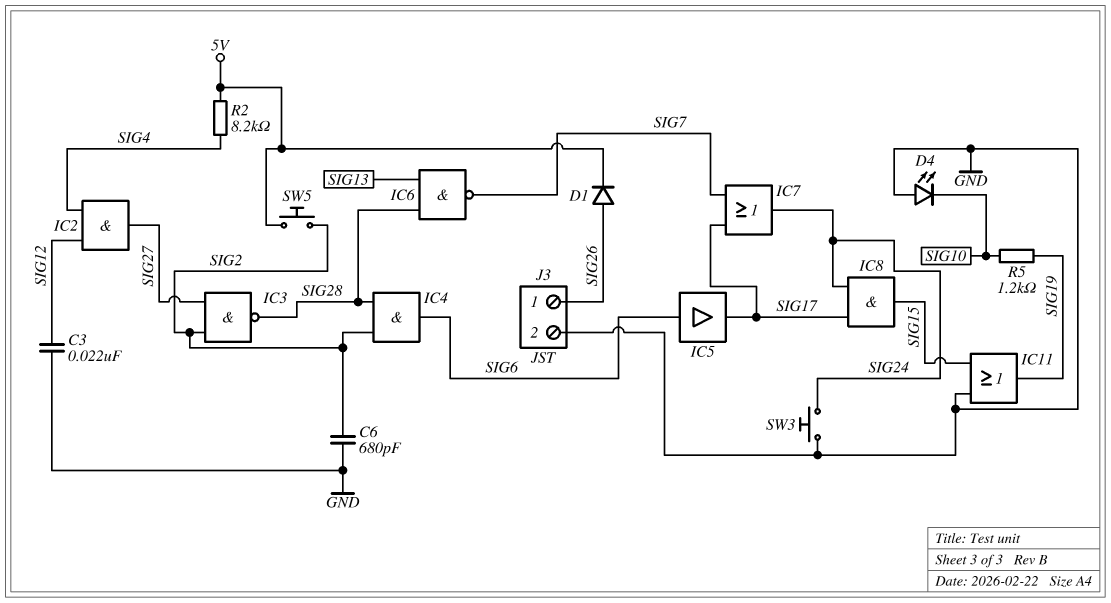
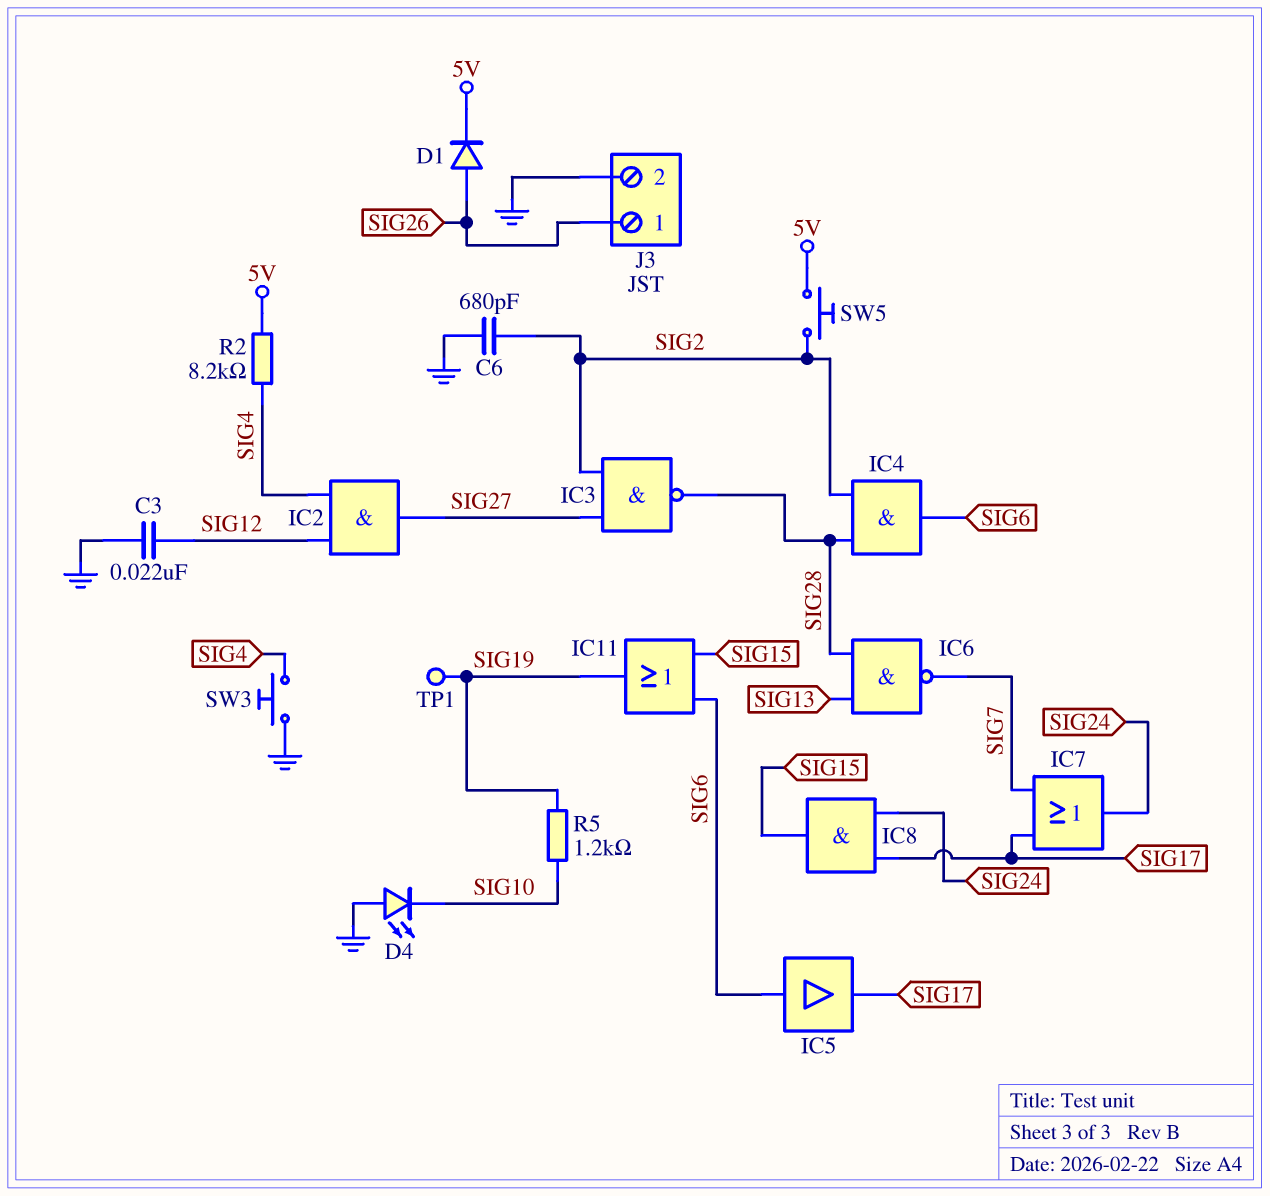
IC11: OR (in GND, in SIG15, out SIG19) -> OR (in SIG6, in SIG15, out SIG19)
SW3: button (GND, SIG24) -> button (GND, SIG4)
TP1: none -> test point (SIG19)

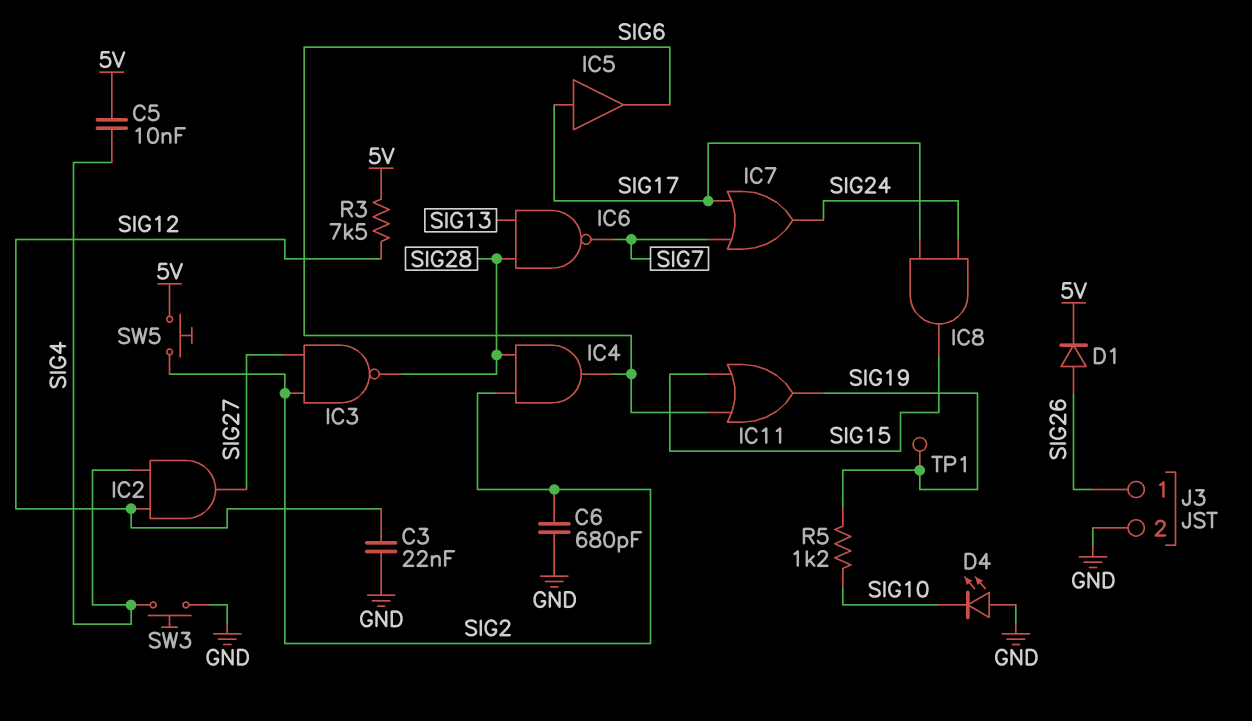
C5: none -> 10nF (5V, SIG4)
IC5: buffer (in SIG6, out SIG17) -> buffer (in SIG17, out SIG6)
R2: 8.2k (5V, SIG4) -> none
R3: none -> 7.5k (5V, SIG12)

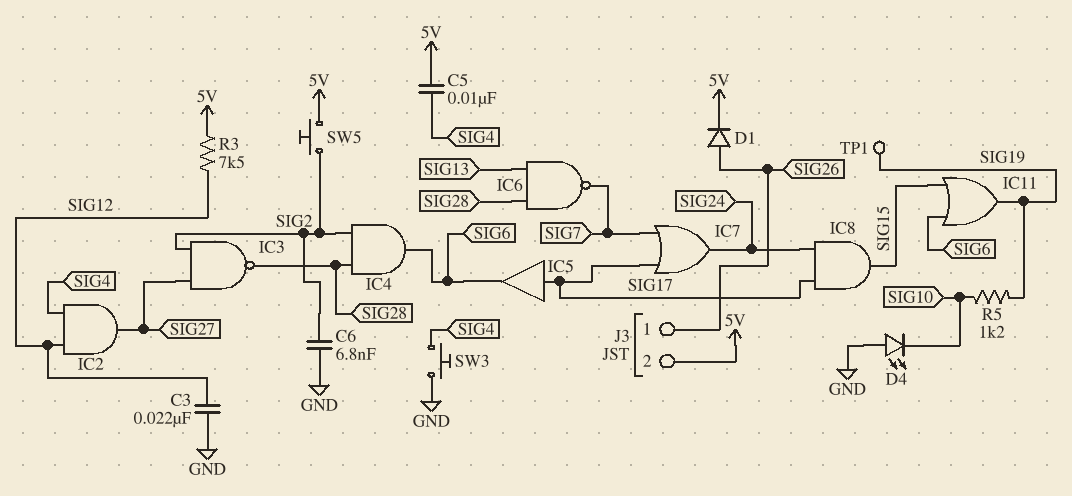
C6: 680pF (GND, SIG2) -> 6.8nF (GND, SIG2)
J3 pin 2: GND -> 5V

